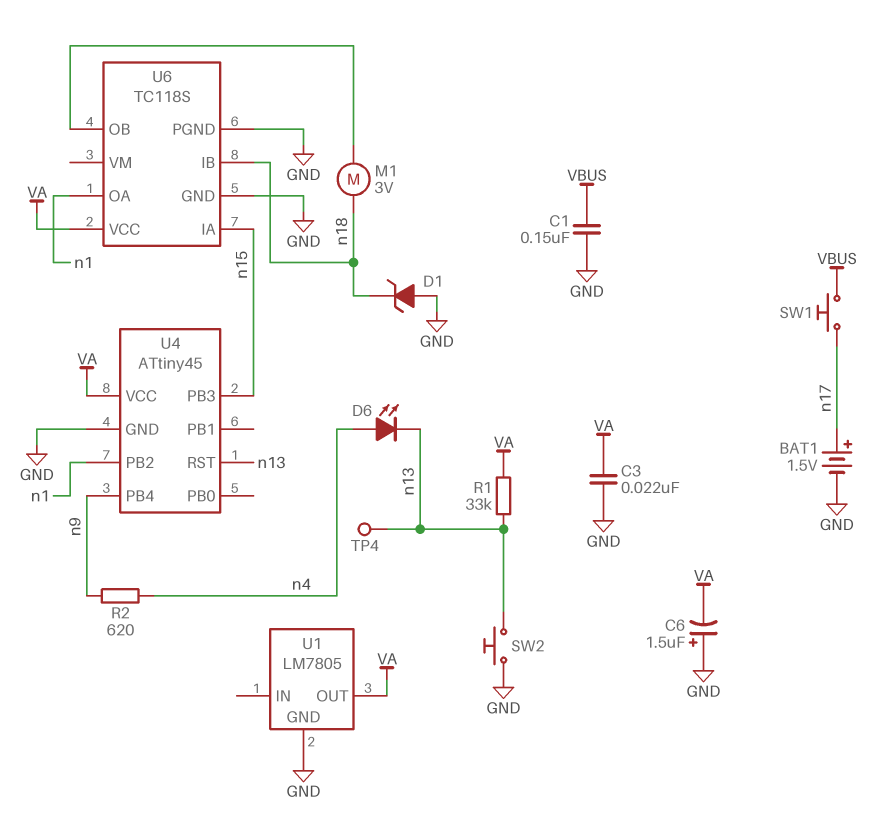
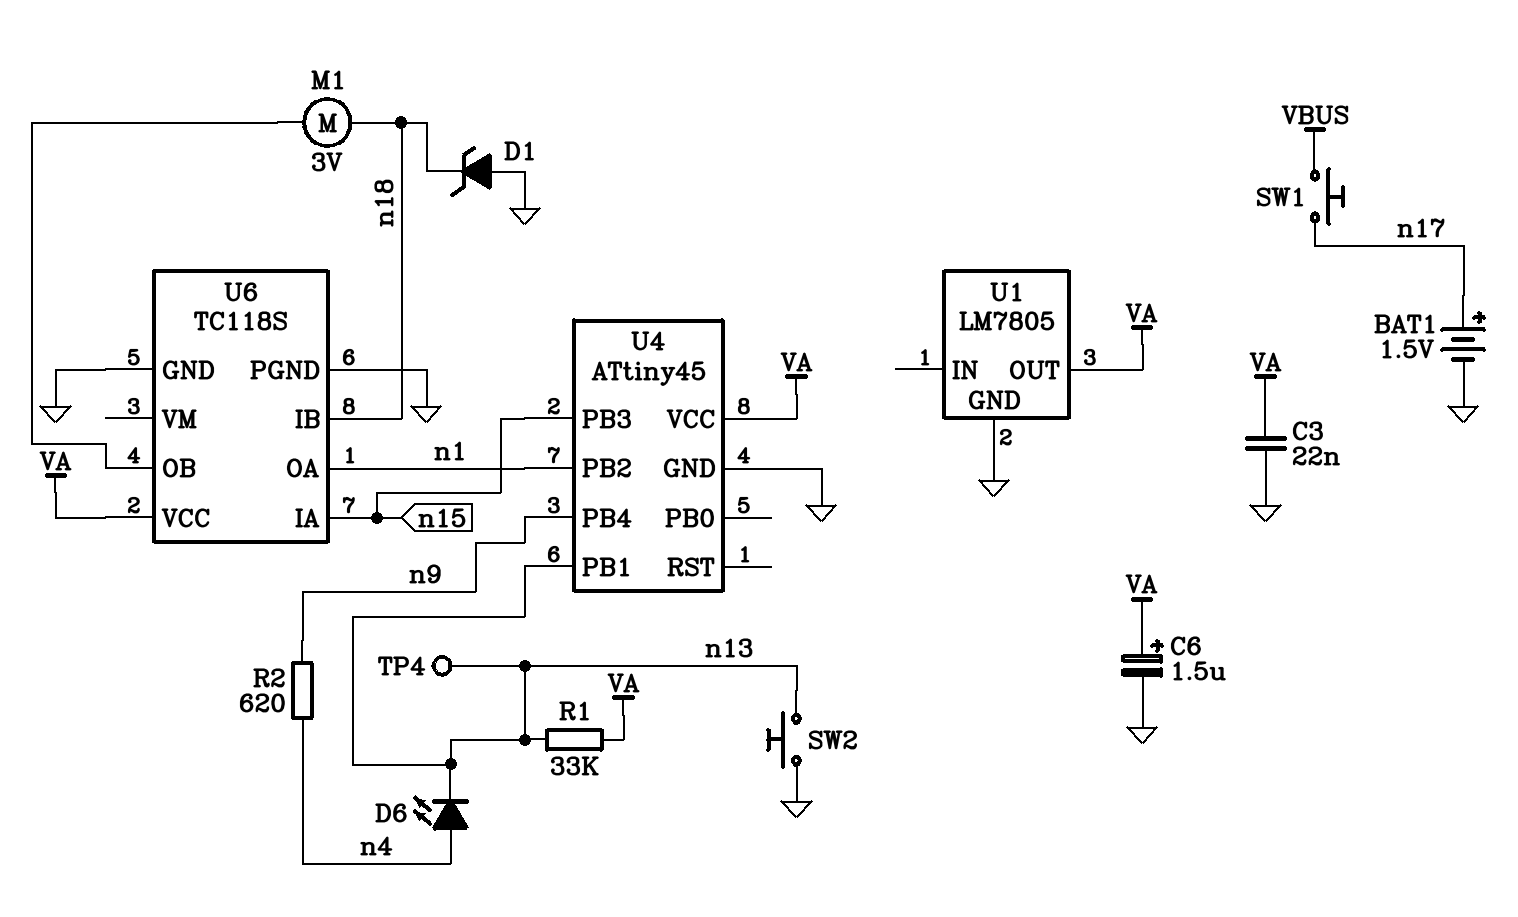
C1: 150nF (GND, VBUS) -> none
C6: 1.5uF (plus GND, minus VA) -> 1.5uF (plus VA, minus GND)
U4 pin PB1: none -> n13
U4 pin RST: n13 -> none

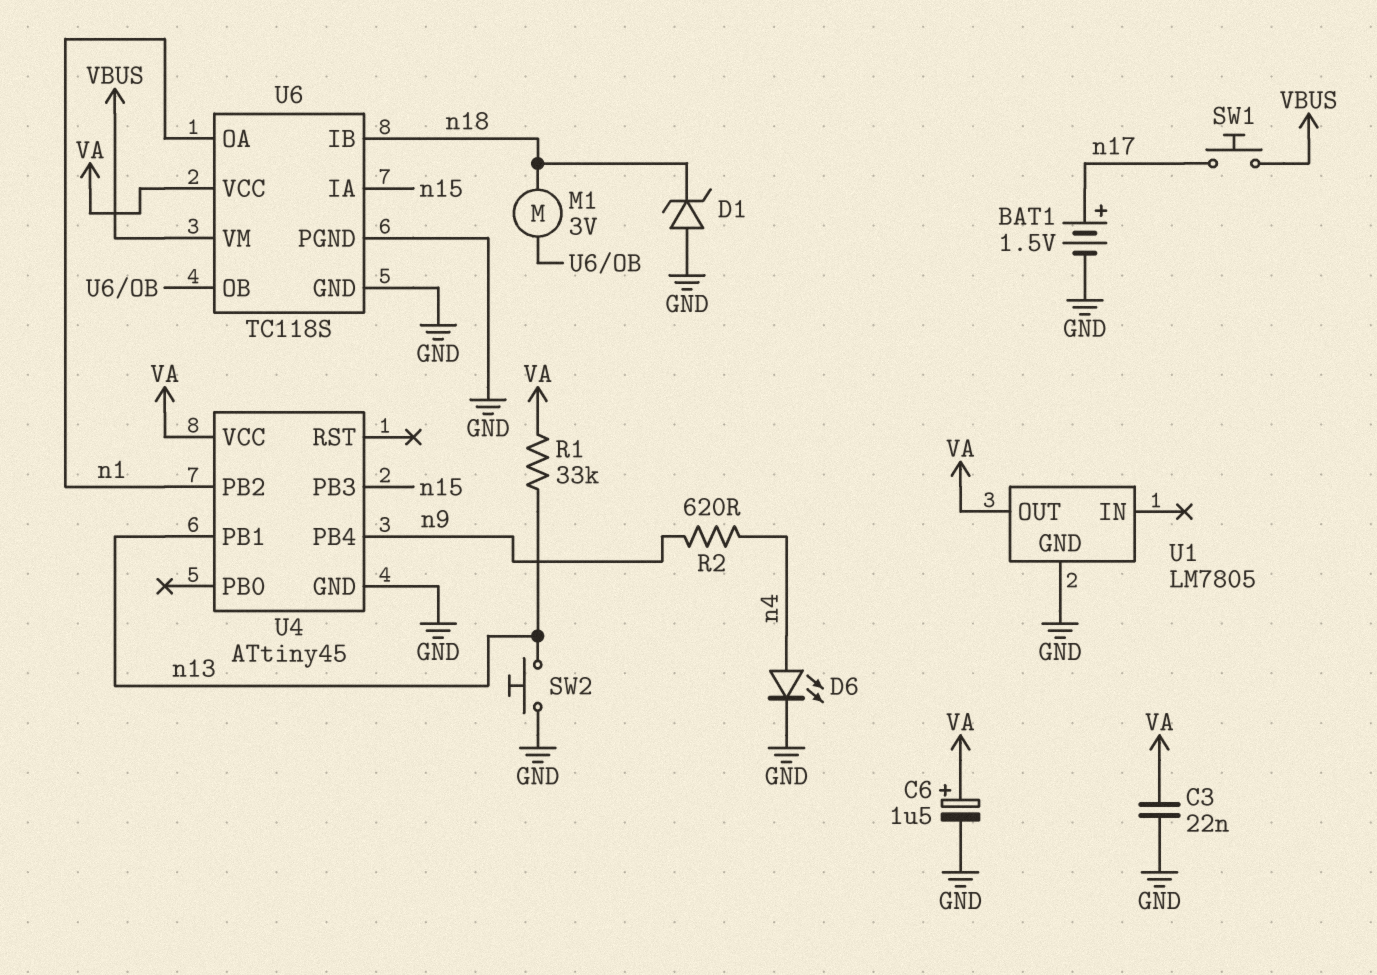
D6: LED (A n4, K n13) -> LED (A n4, K GND)
TP4: test point (n13) -> none
U6 pin VM: none -> VBUS

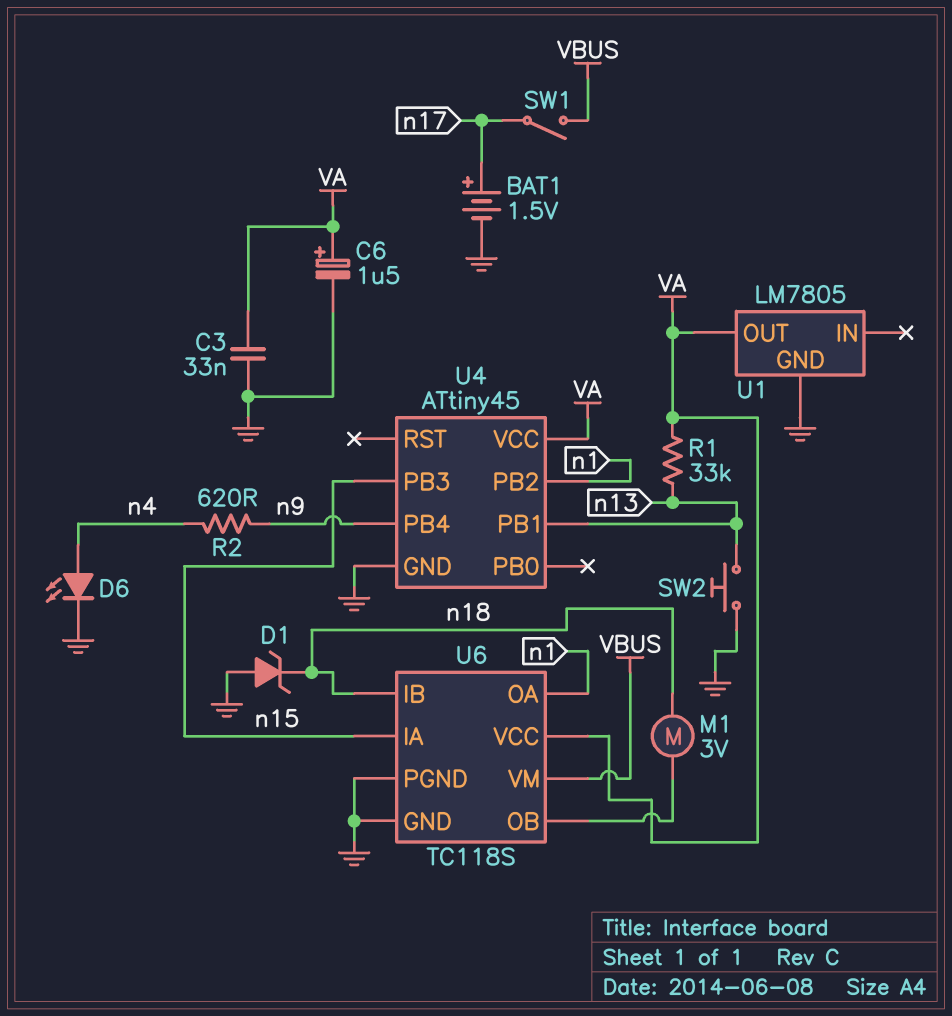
C3: 22nF (GND, VA) -> 33nF (GND, VA)
SW1: button (VBUS, n17) -> switch (VBUS, n17)

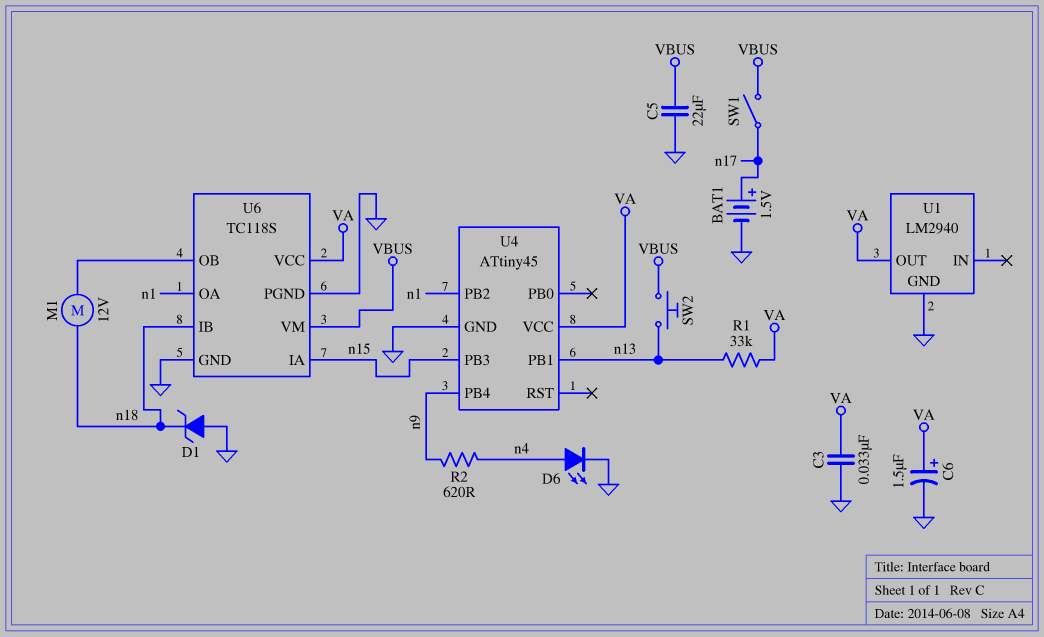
C5: none -> 22uF (GND, VBUS)
M1: motor 3V (U6/OB, n18) -> motor 12V (U6/OB, n18)
SW2: button (GND, n13) -> button (VBUS, n13)
U1: LM7805 -> LM2940

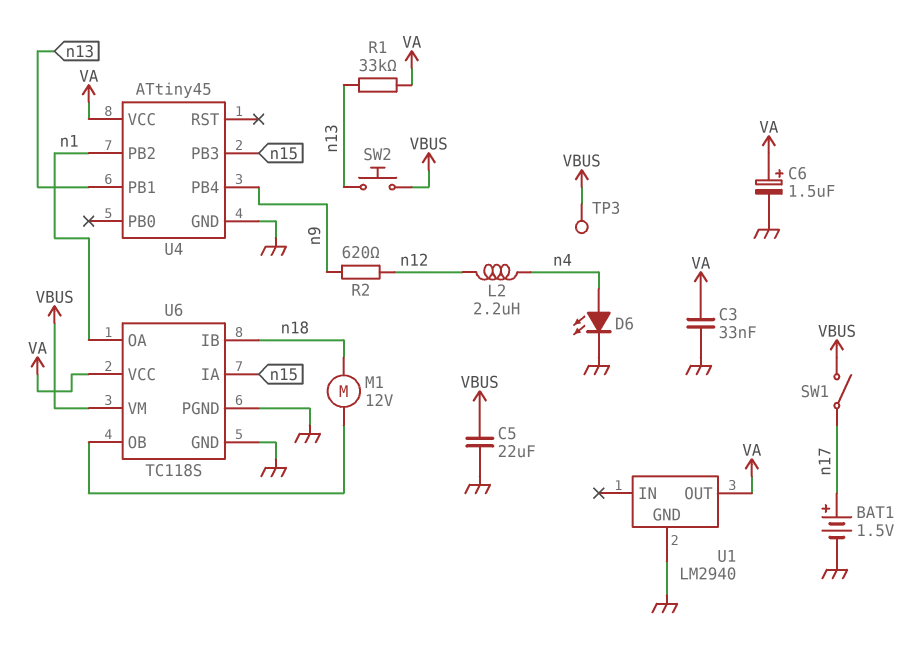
D1: zener (A GND, K n18) -> none
L2: none -> 2.2uH (n4, n12)
R2: 620 (n4, n9) -> 620 (n9, n12)
TP3: none -> test point (VBUS)

